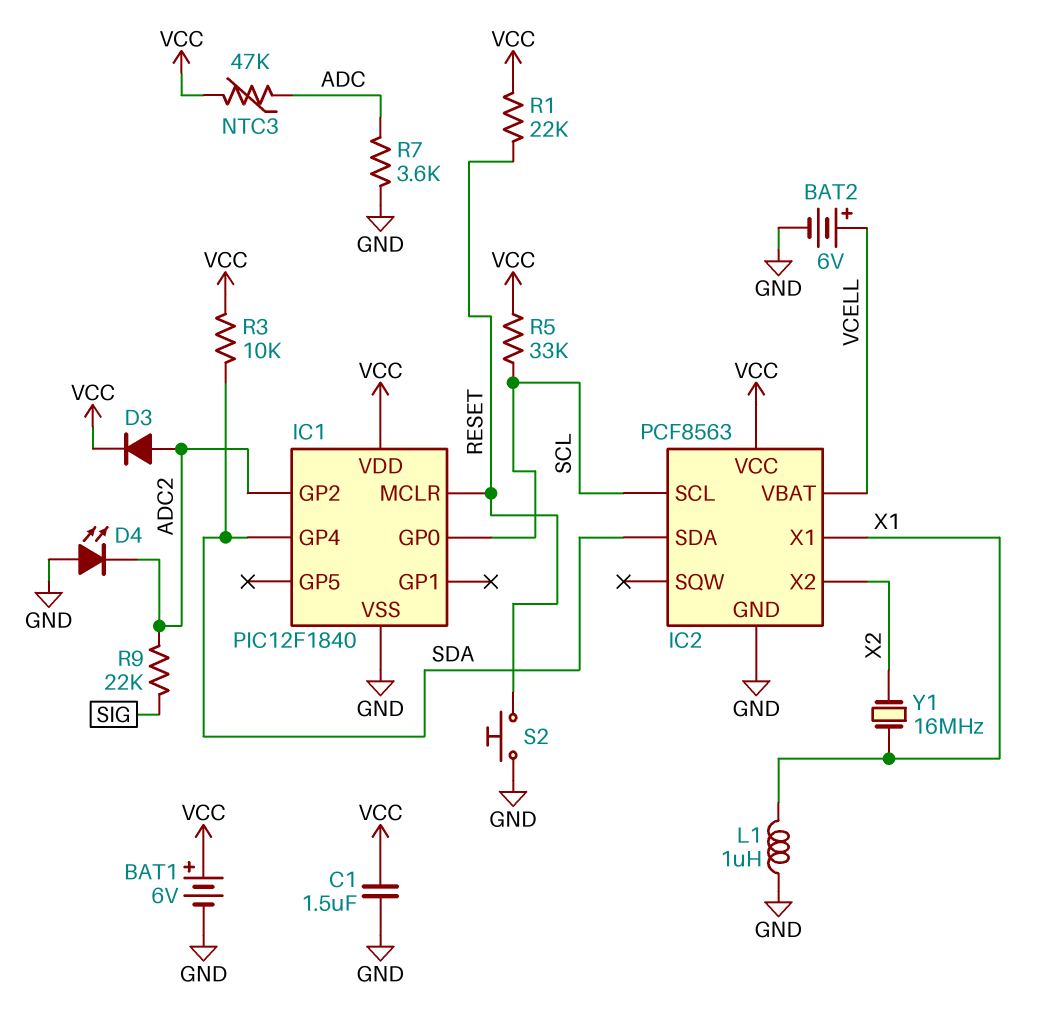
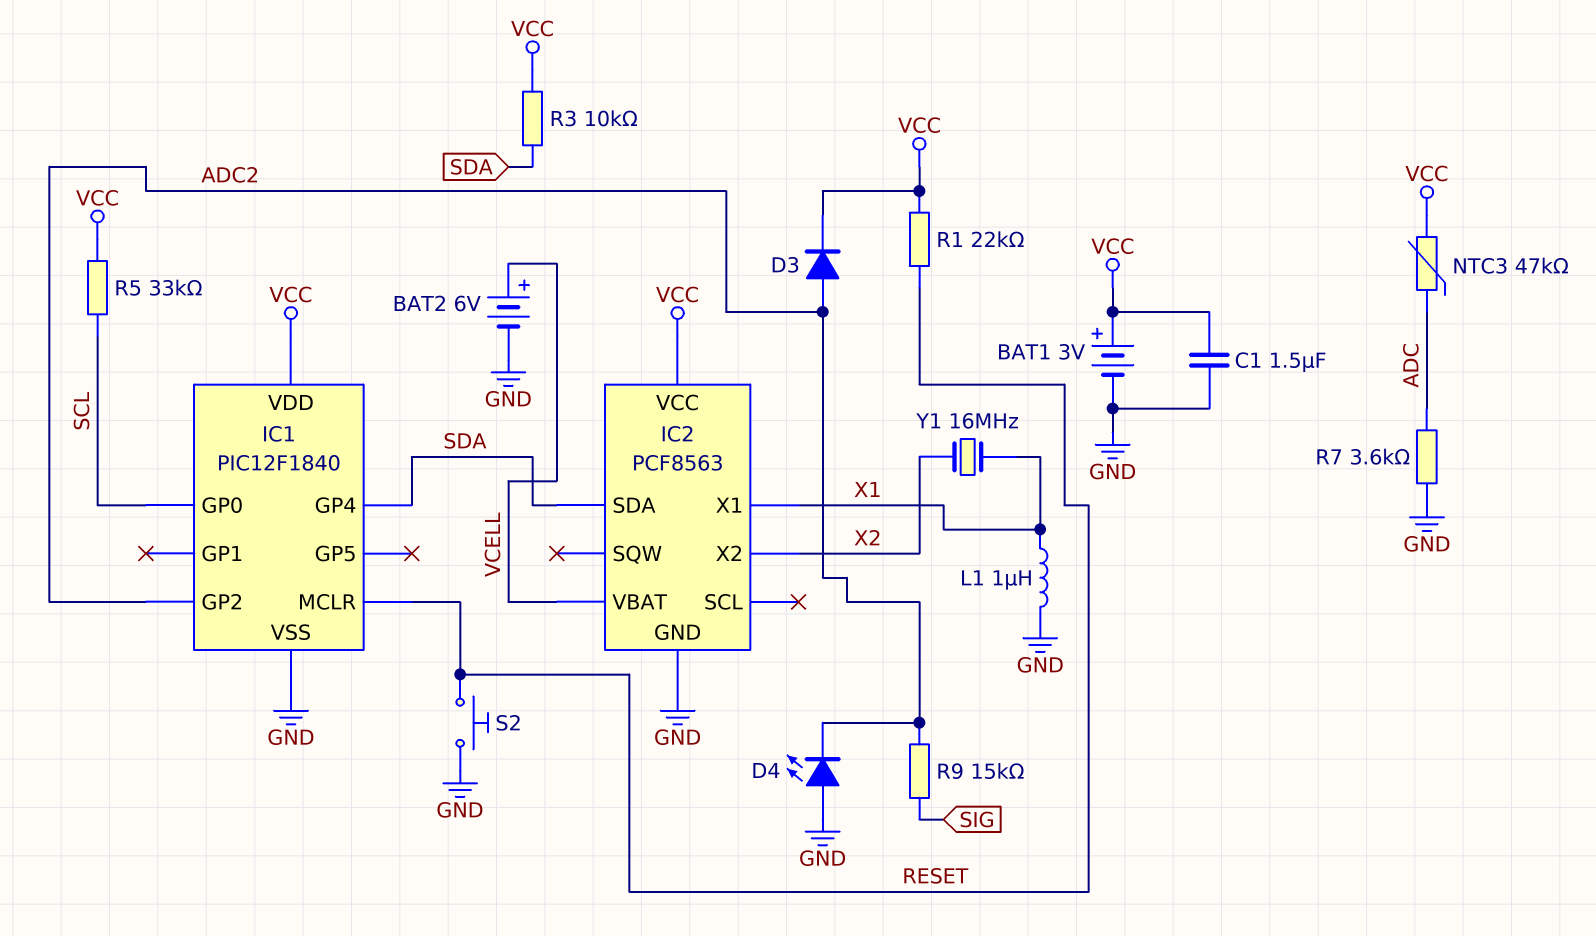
BAT1: 6V (plus VCC, minus GND) -> 3V (plus VCC, minus GND)
IC2 pin SCL: SCL -> none
R9: 22k (ADC2, SIG) -> 15k (ADC2, SIG)

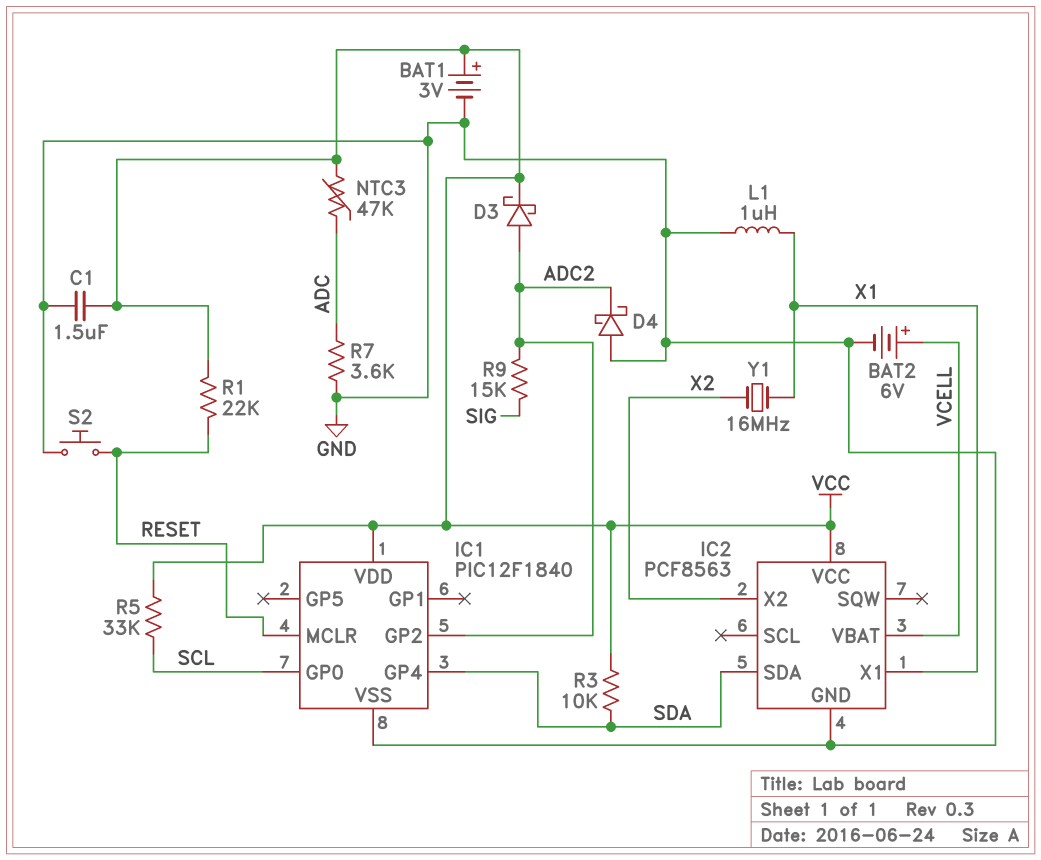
D3: diode (A ADC2, K VCC) -> schottky (A ADC2, K VCC)
D4: LED (A GND, K ADC2) -> schottky (A GND, K ADC2)

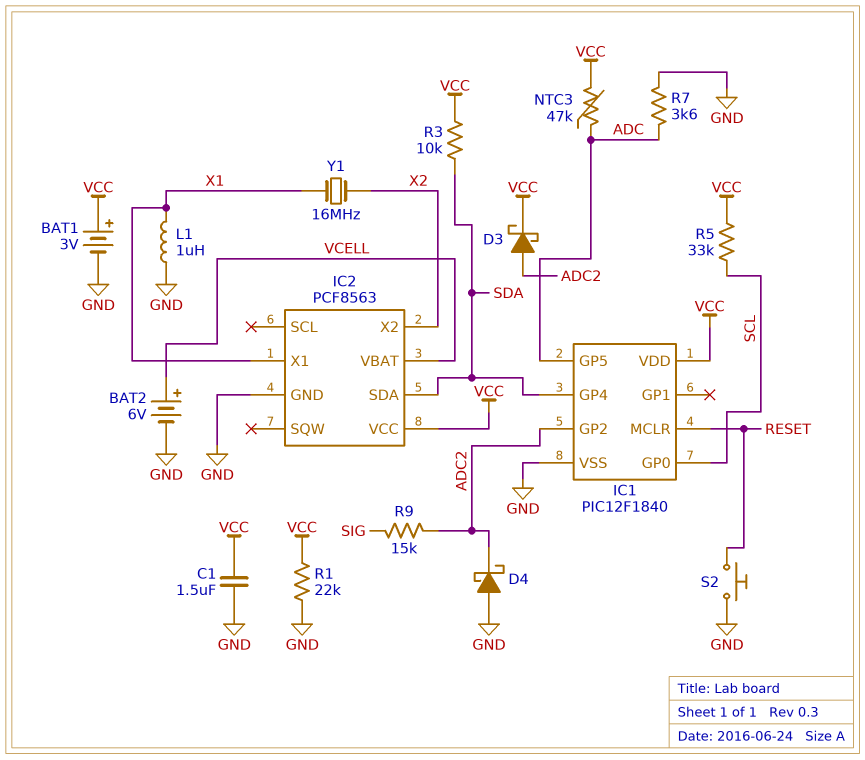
IC1 pin GP5: none -> ADC
R1: 22k (RESET, VCC) -> 22k (GND, VCC)

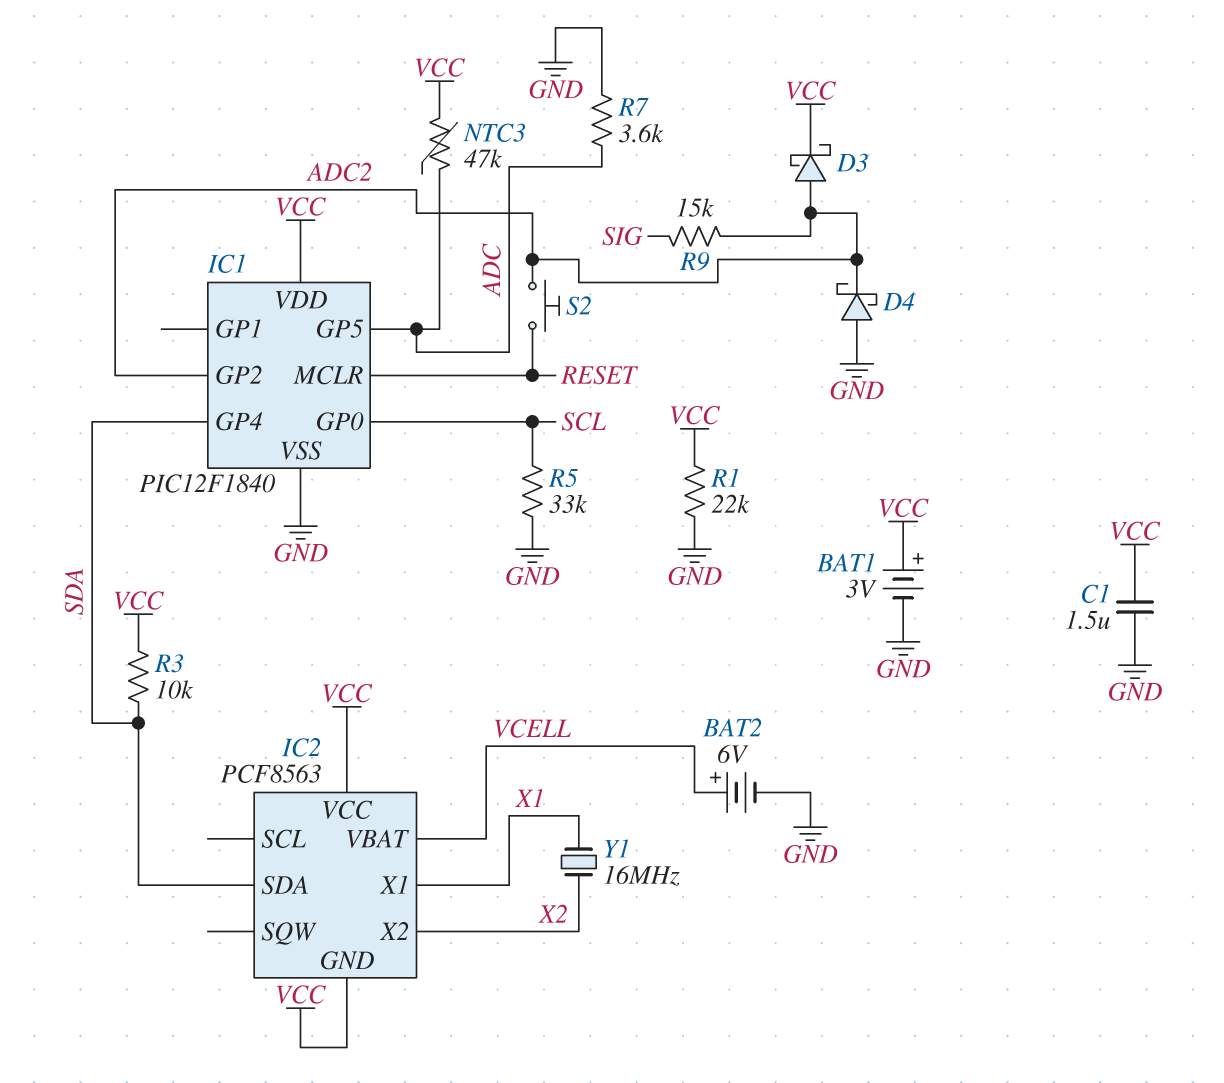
IC2 pin GND: GND -> VCC
L1: 1uH (GND, X1) -> none
R5: 33k (SCL, VCC) -> 33k (GND, SCL)
S2: button (GND, RESET) -> button (ADC2, RESET)

